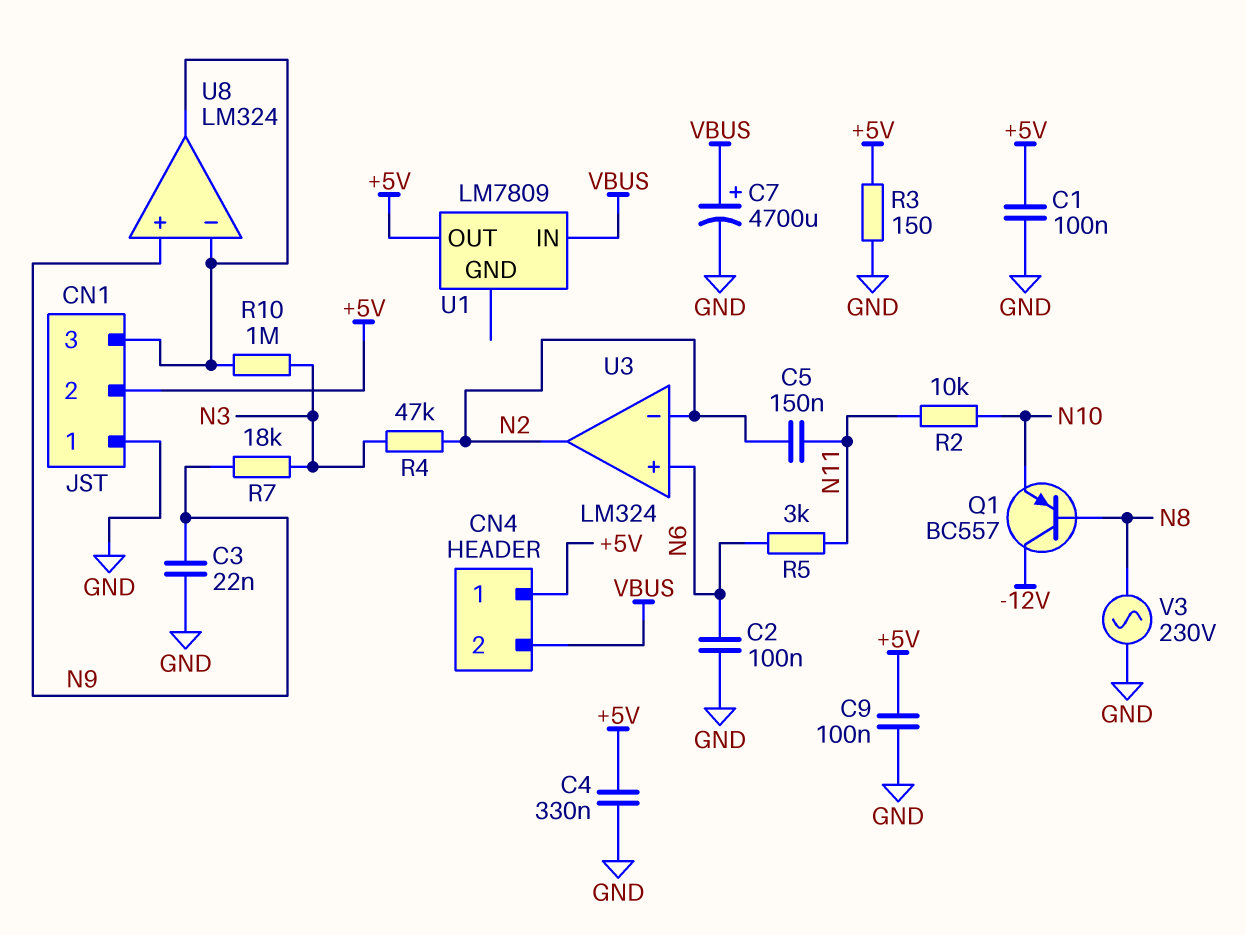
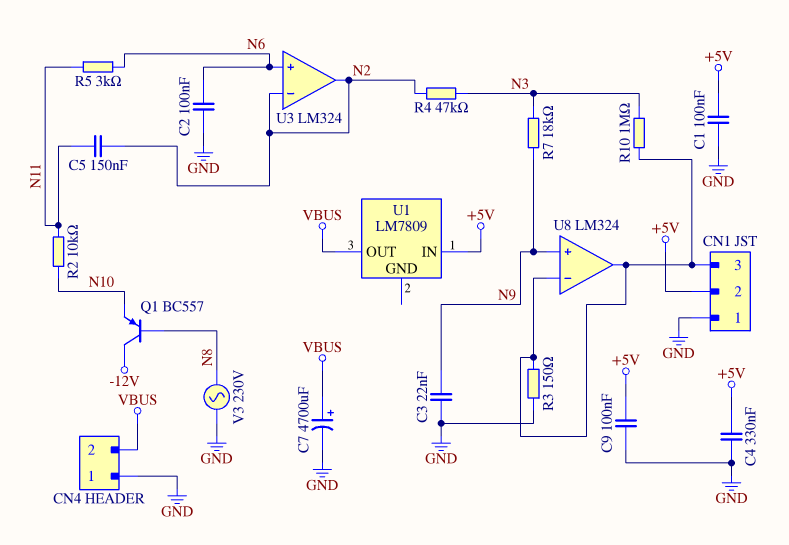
CN4 pin 1: +5V -> GND
R3: 150 (+5V, GND) -> 150 (CN1/3, GND)
U1 pin IN: VBUS -> +5V
U1 pin OUT: +5V -> VBUS

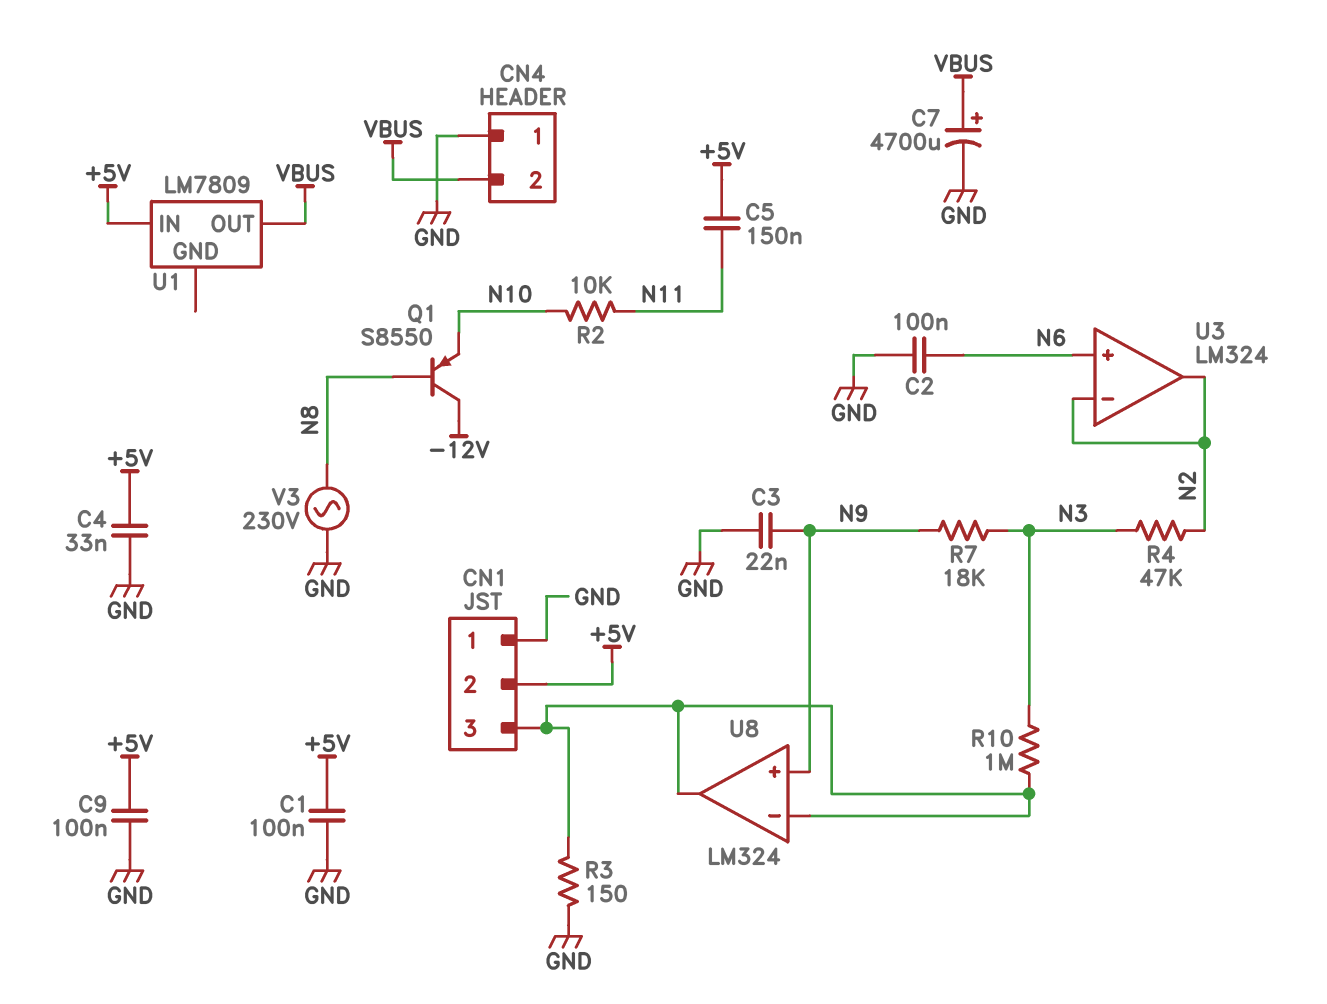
C4: 330nF (+5V, GND) -> 33nF (+5V, GND)
C5: 150nF (N2, N11) -> 150nF (+5V, N11)
Q1: PNP BC557 (B N8, C -12V, E N10) -> PNP S8550 (B N8, C -12V, E N10)
R5: 3k (N6, N11) -> none

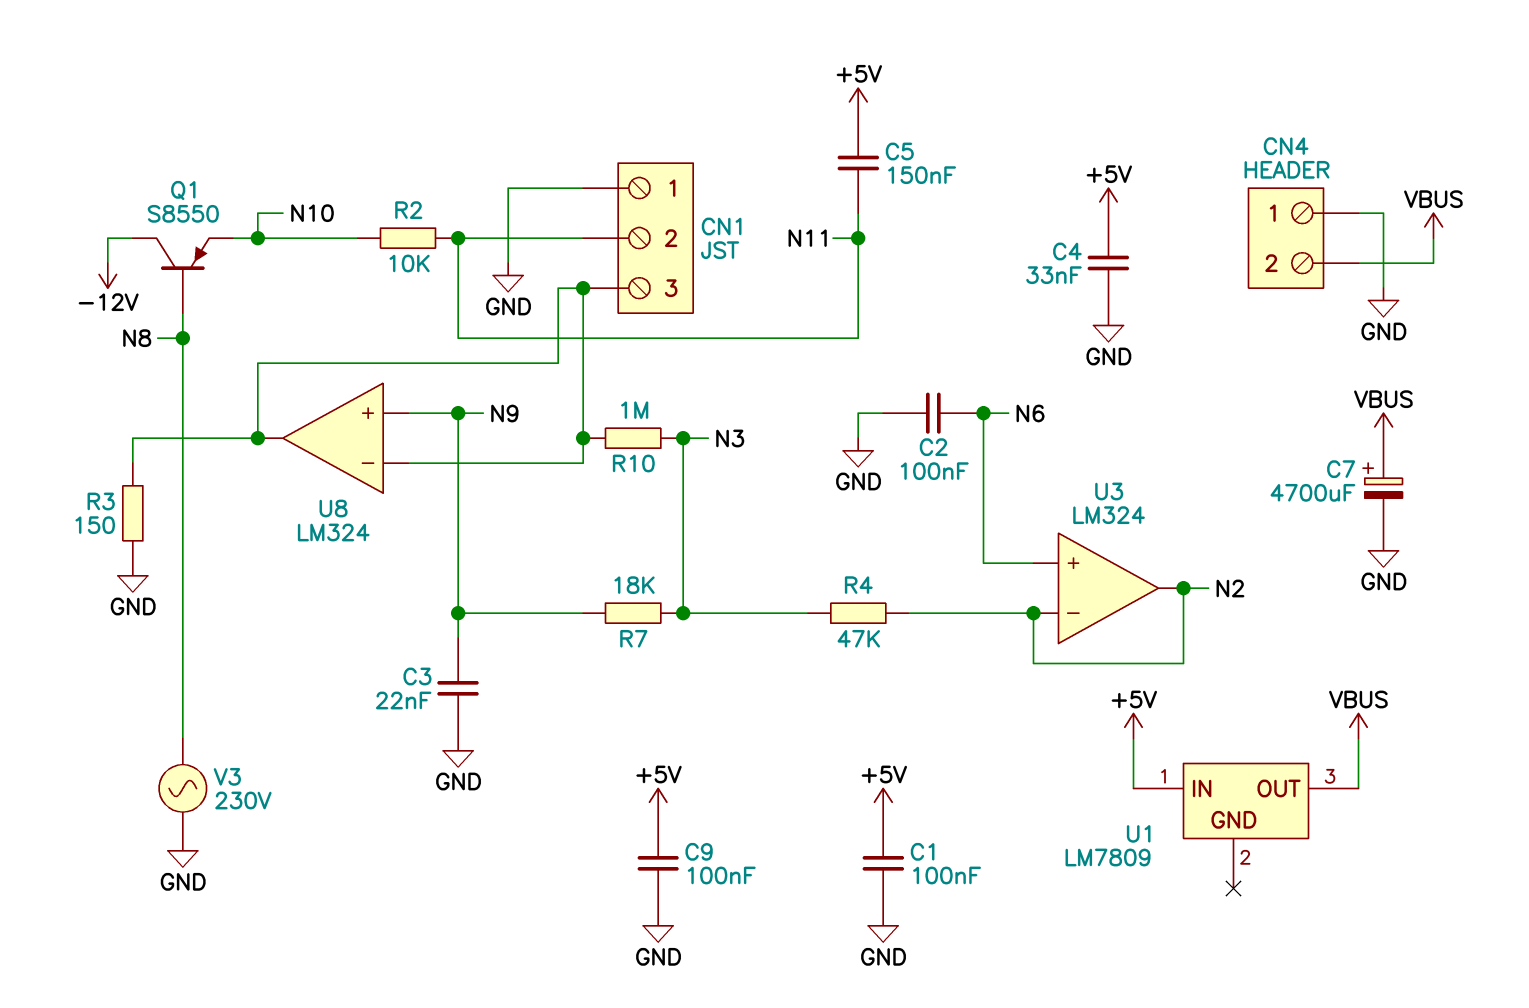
CN1 pin 2: +5V -> N11

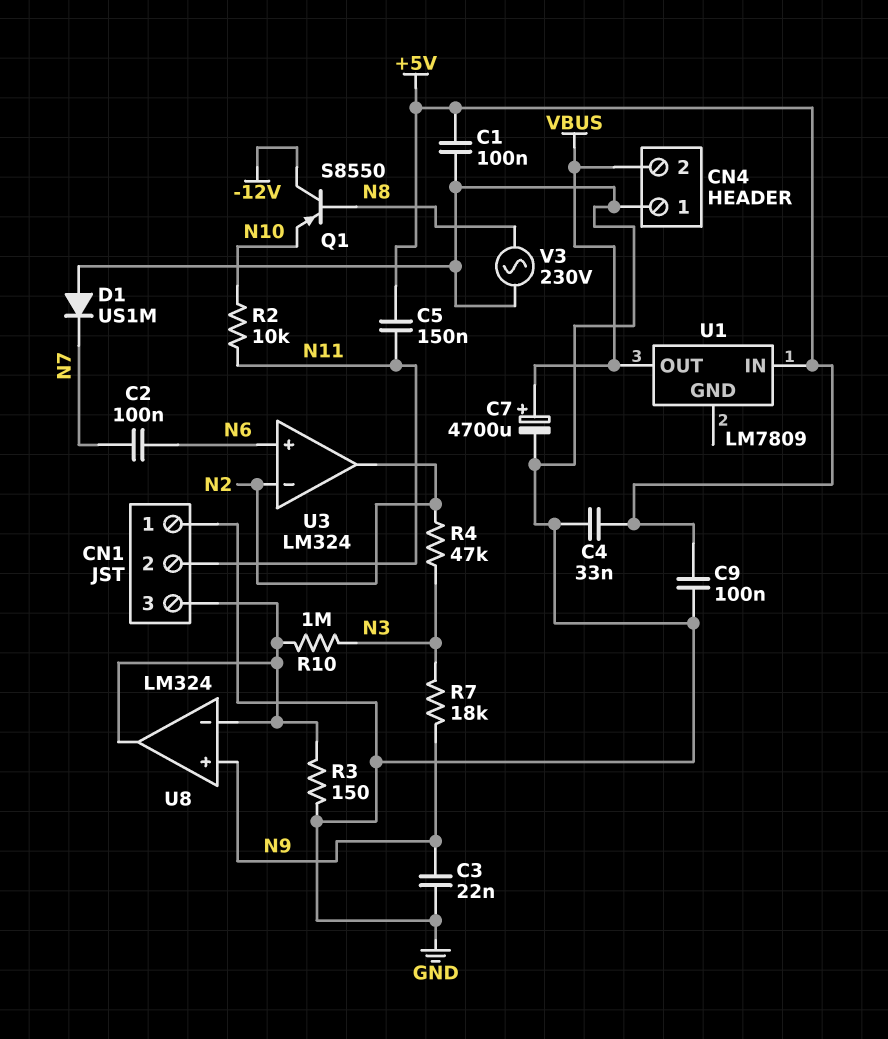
C2: 100nF (GND, N6) -> 100nF (N6, N7)
D1: none -> diode US1M (A GND, K N7)

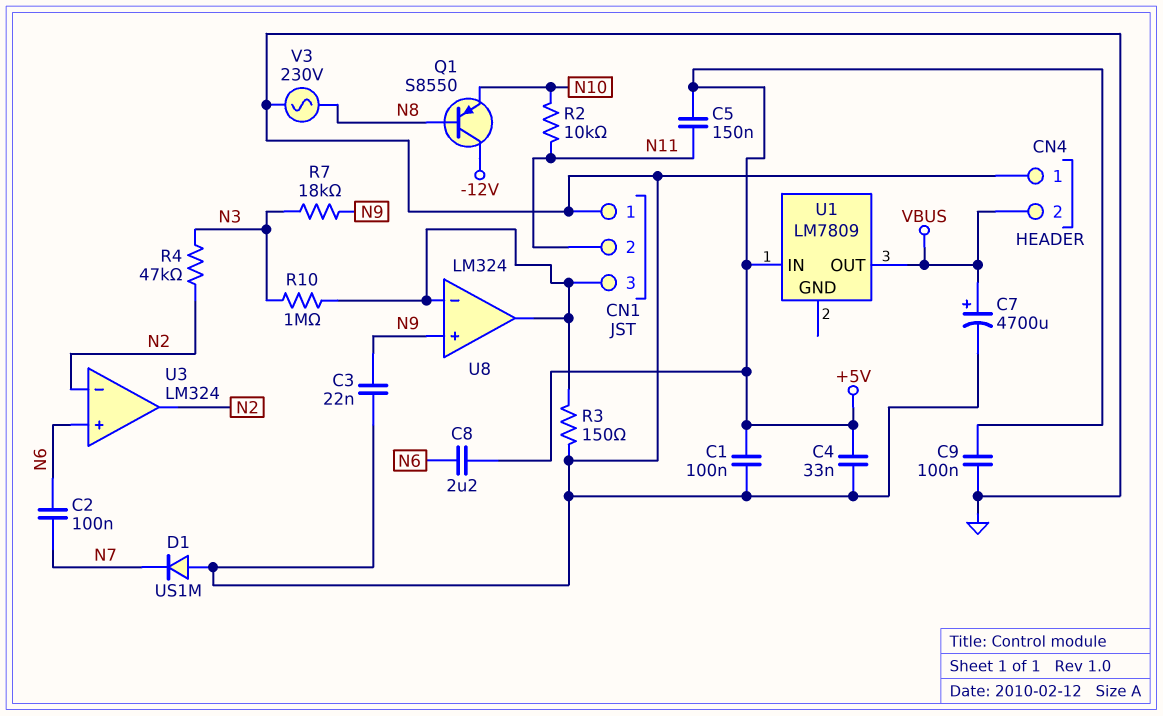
C8: none -> 2.2uF (+5V, N6)

